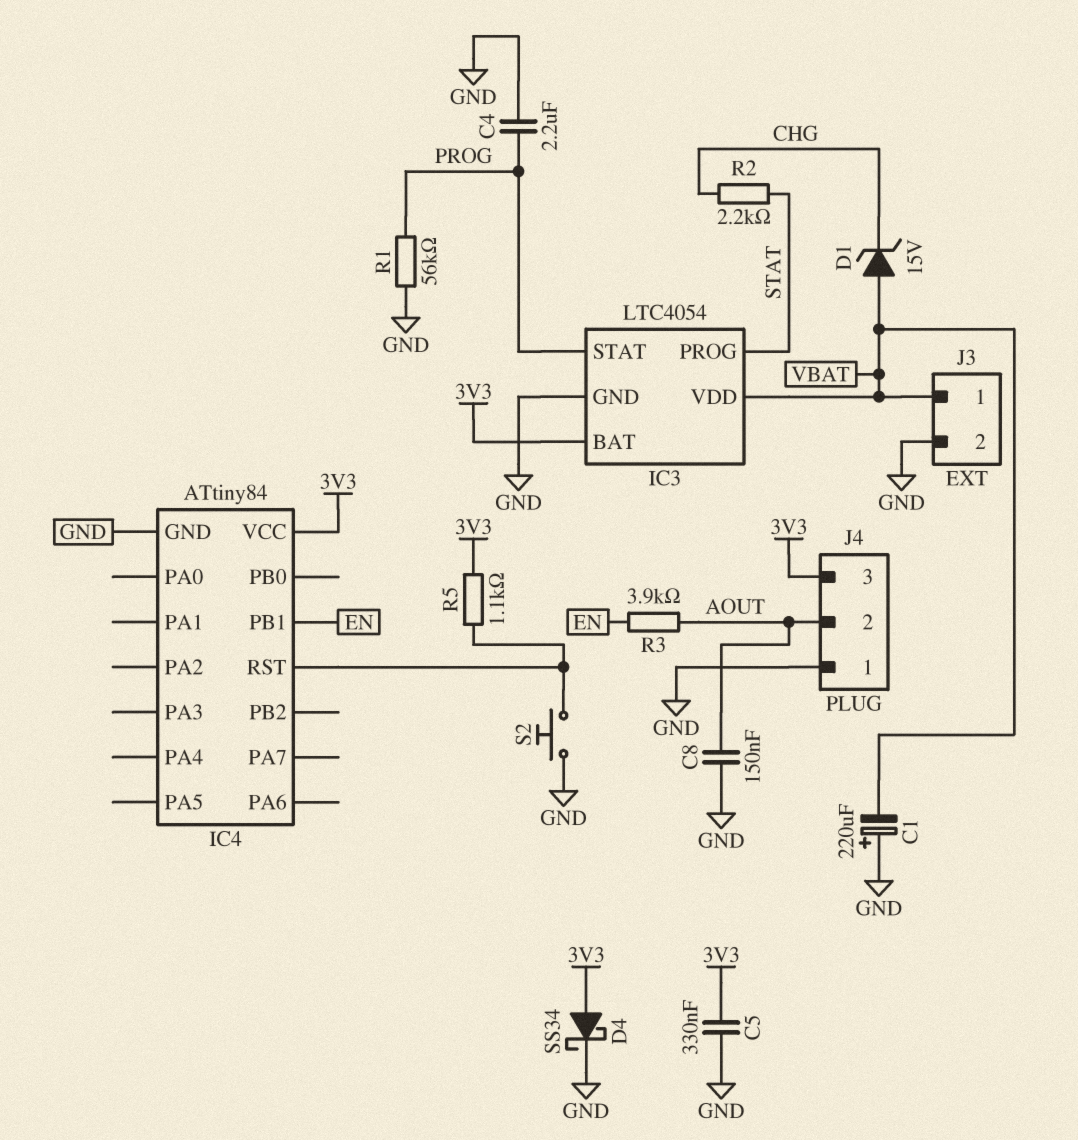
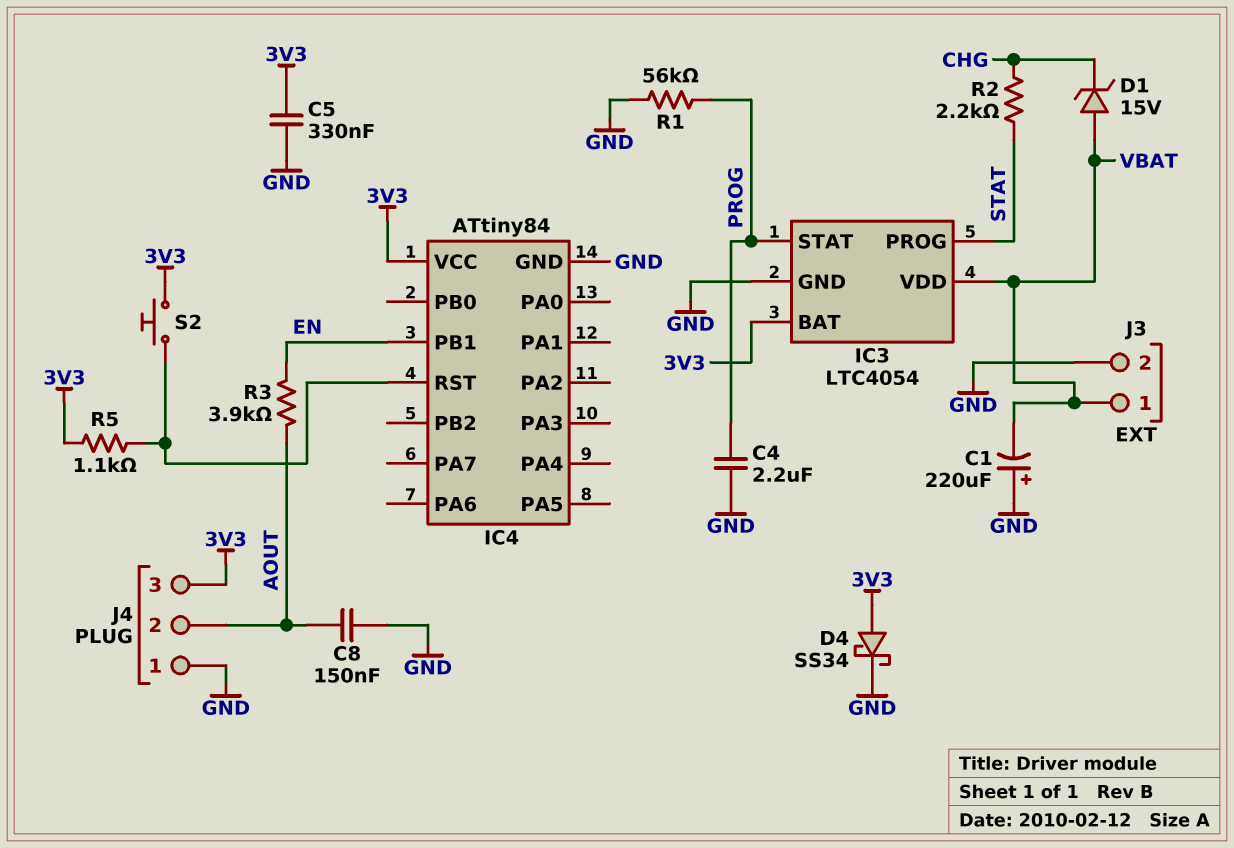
S2: button (GND, IC4/RST) -> button (3V3, IC4/RST)

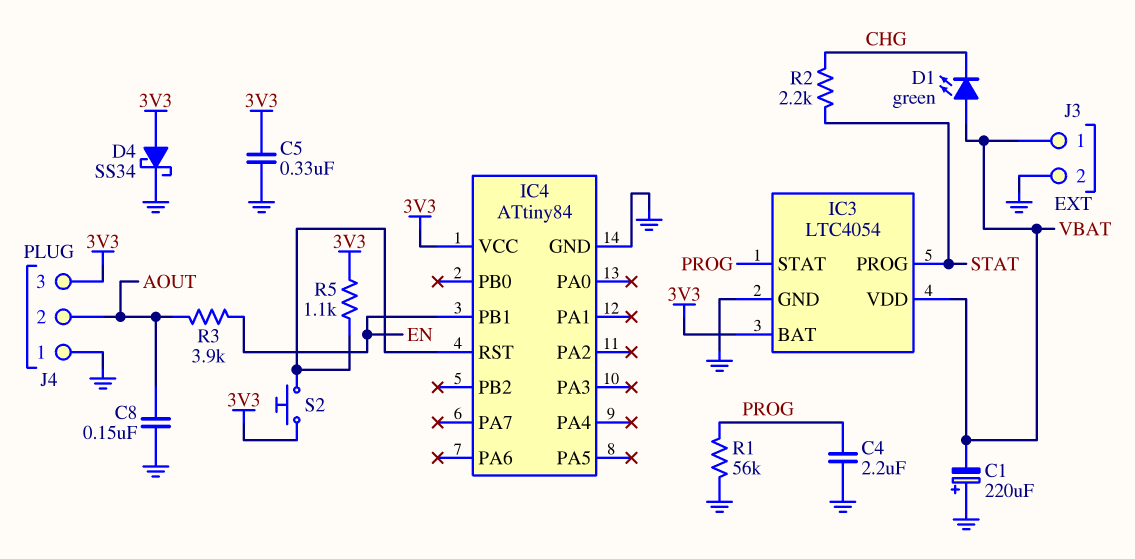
D1: zener 15V (A VBAT, K CHG) -> LED green (A VBAT, K CHG)

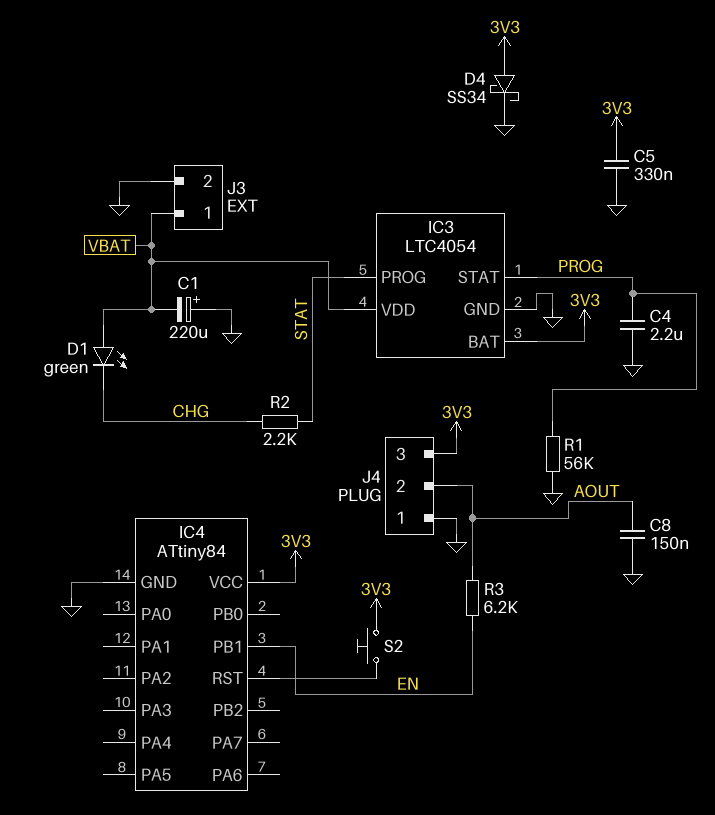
R3: 3.9k (AOUT, EN) -> 6.2k (AOUT, EN)
R5: 1.1k (3V3, IC4/RST) -> none

